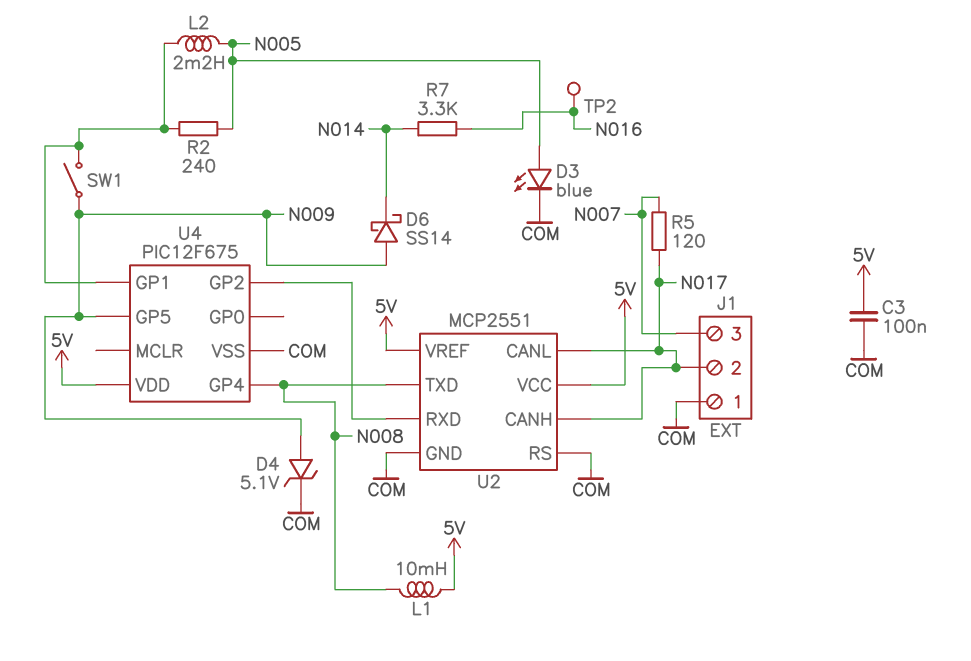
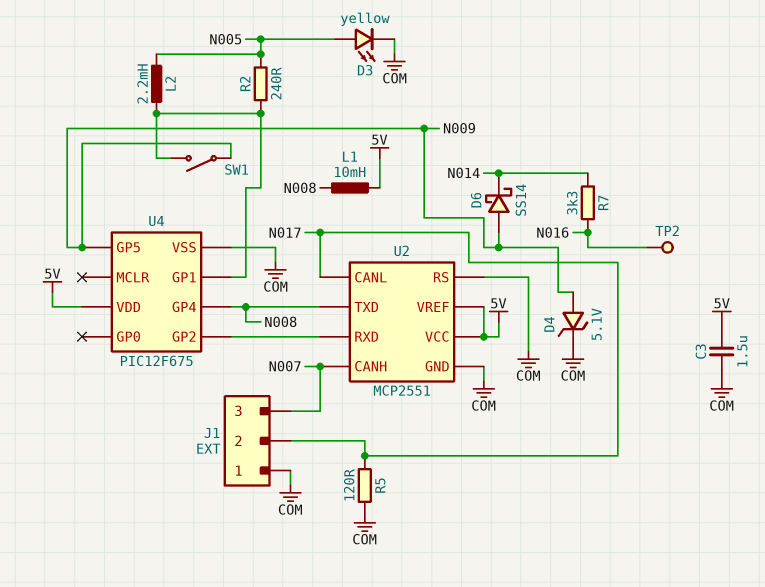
C3: 100nF (5V, COM) -> 1.5uF (5V, COM)
D3: LED blue (A N005, K COM) -> LED yellow (A N005, K COM)
R5: 120 (N007, N017) -> 120 (COM, N017)
U2 pin CANH: N017 -> N007

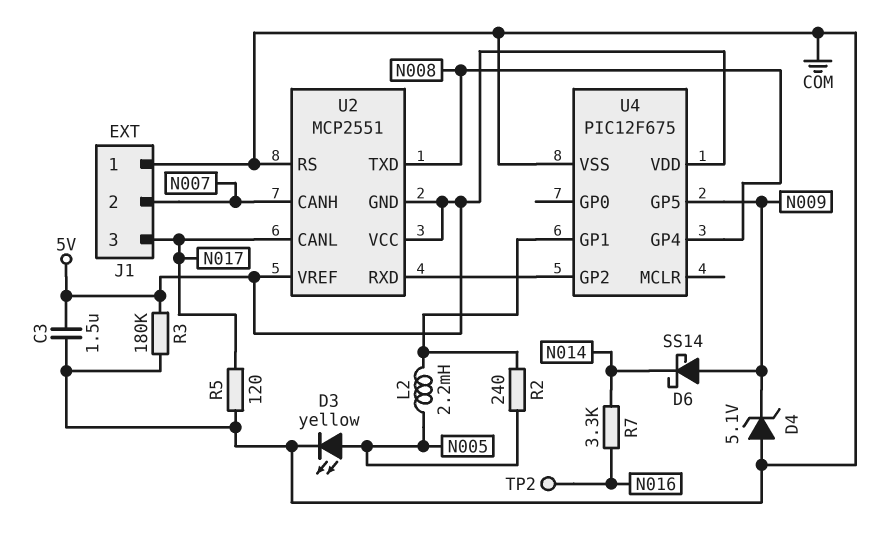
D4: zener 5.1V (A N009, K COM) -> zener 5.1V (A COM, K N009)
J1 pin 2: N017 -> N007
J1 pin 3: N007 -> N017
L1: 10mH (5V, N008) -> none
R3: none -> 180k (5V, COM)
SW1: switch (N009, U4/GP1) -> none
U2 pin GND: COM -> 5V

